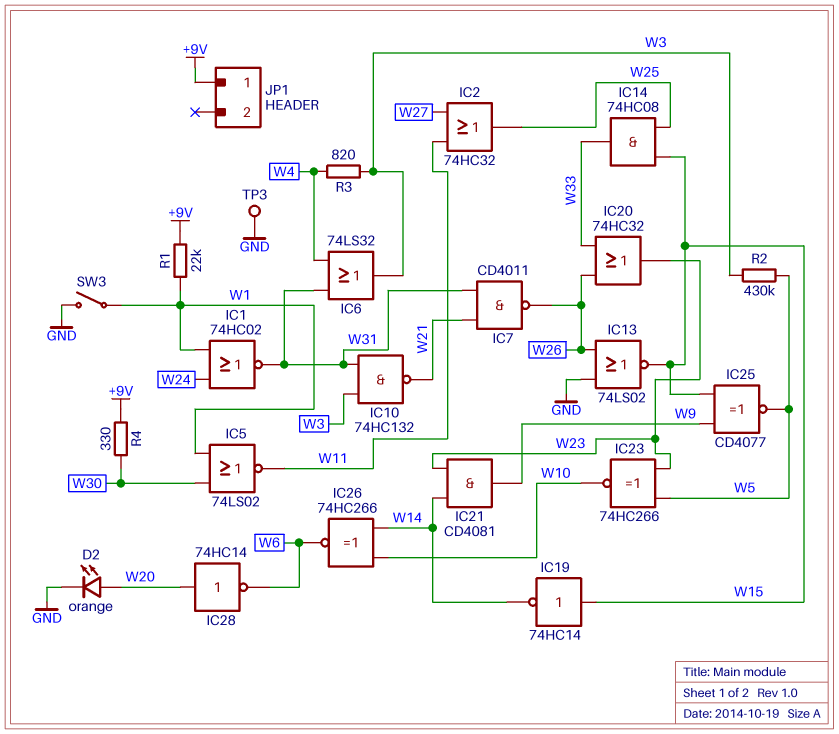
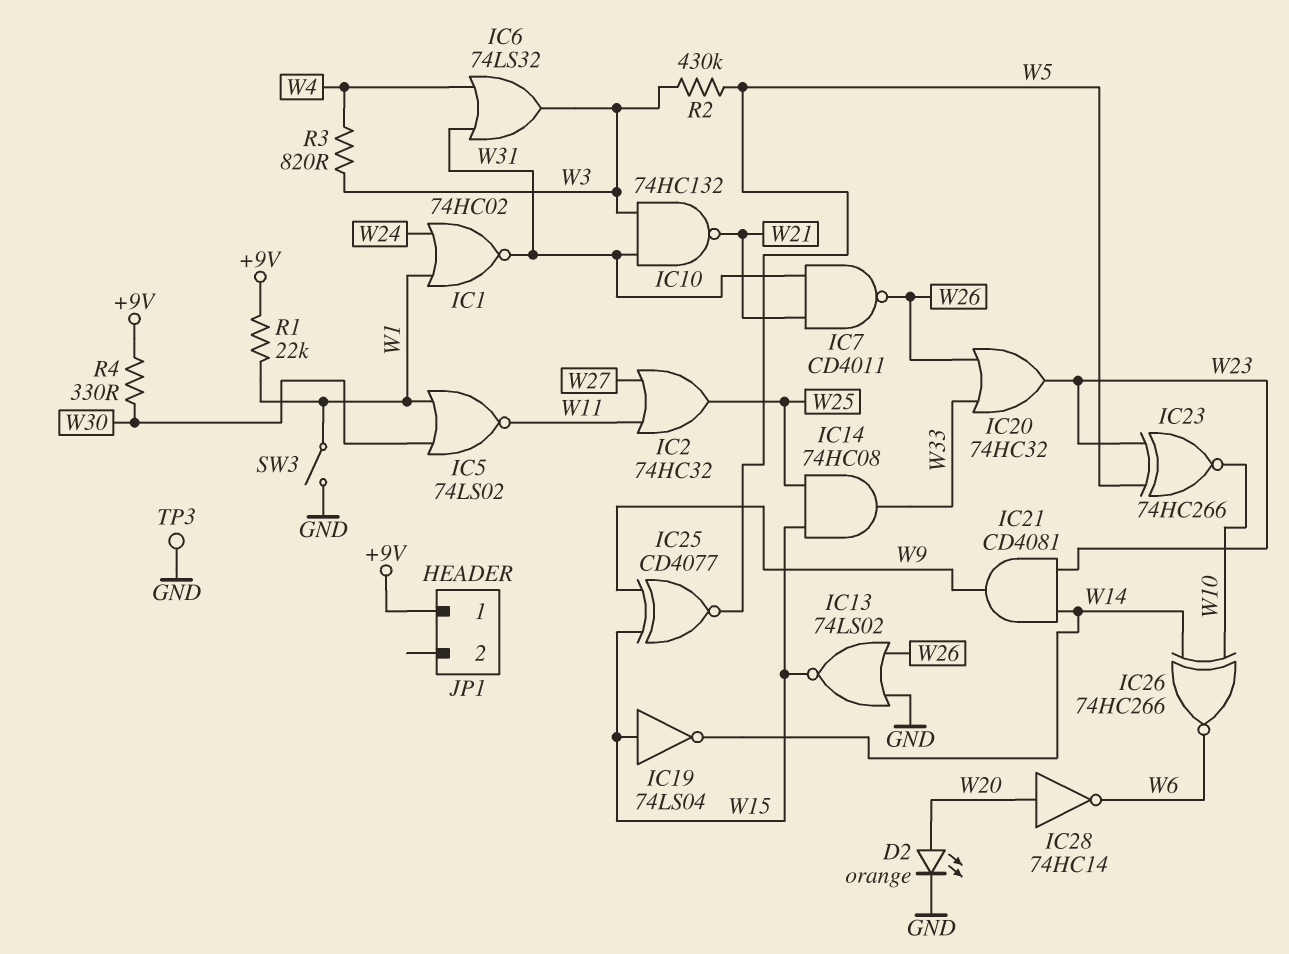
IC19: NOT 74HC14 (in W15, out W14) -> NOT 74LS04 (in W15, out W14)

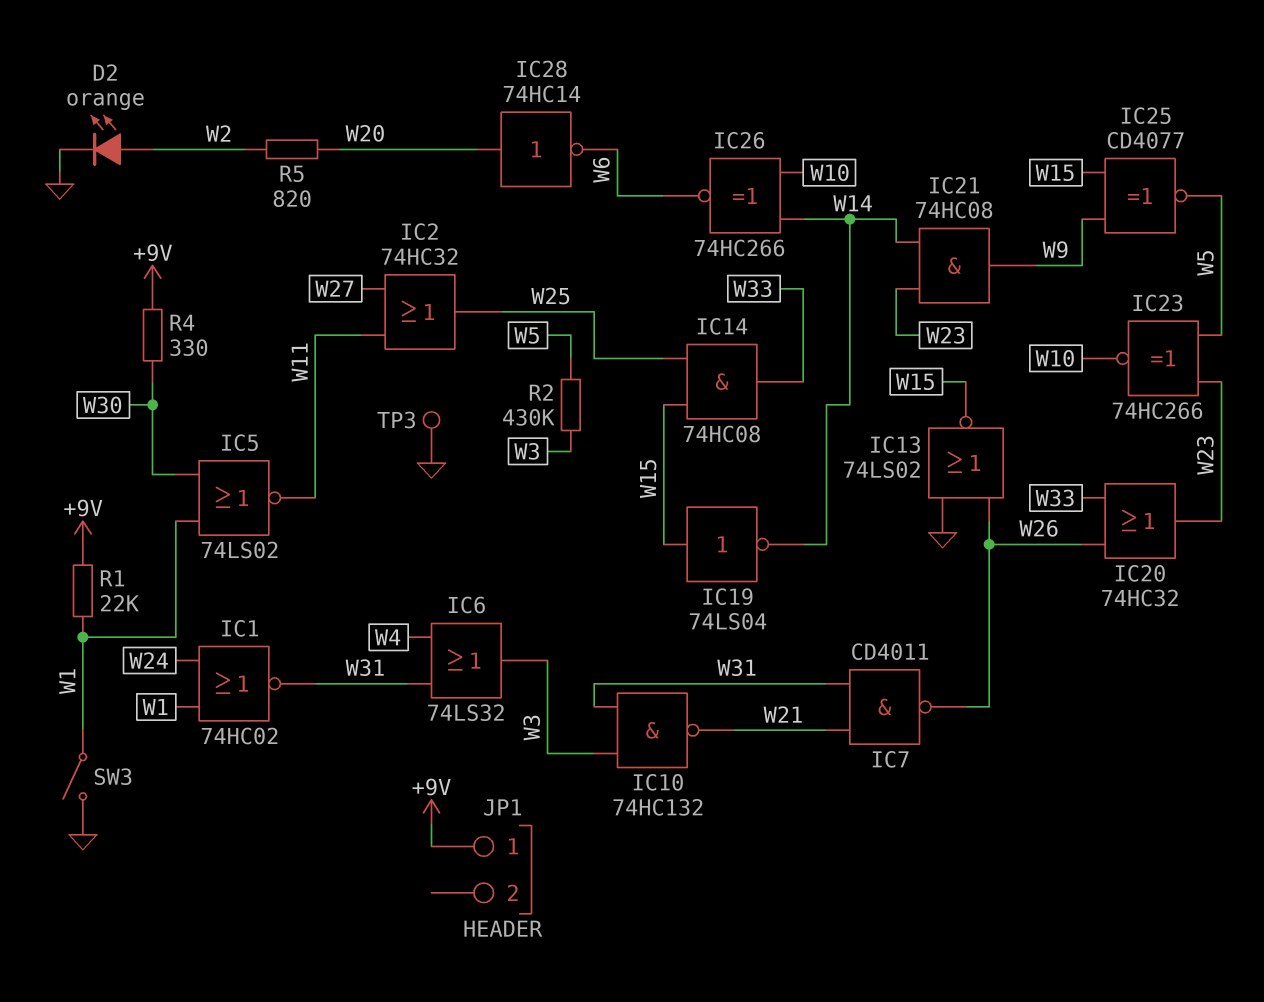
D2: LED orange (A W20, K GND) -> LED orange (A W2, K GND)
IC21: AND CD4081 (in W14, in W23, out W9) -> AND 74HC08 (in W14, in W23, out W9)
R3: 820 (W3, W4) -> none
R5: none -> 820 (W2, W20)

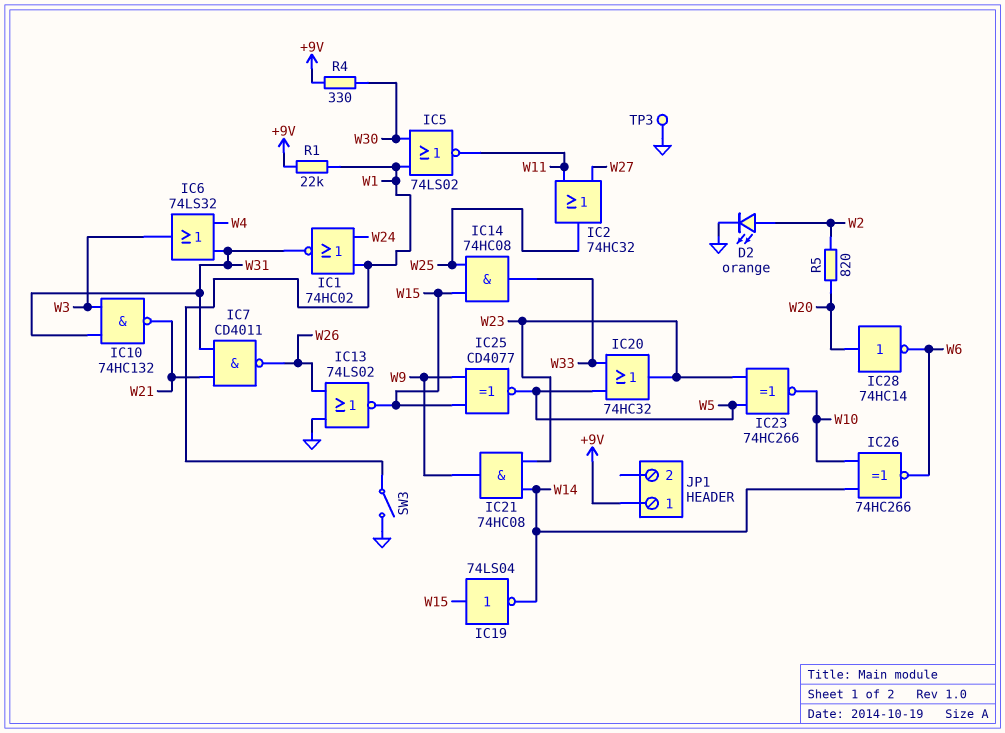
IC20: OR 74HC32 (in W26, in W33, out W23) -> OR 74HC32 (in W5, in W33, out W23)
R2: 430k (W3, W5) -> none

